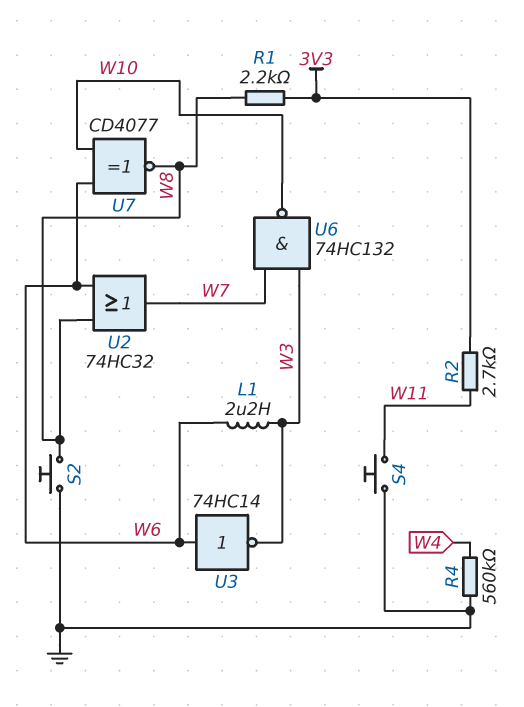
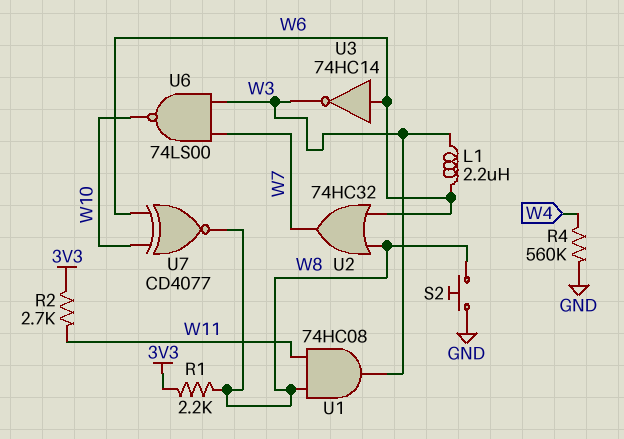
S4: button (GND, W11) -> none
U1: none -> AND 74HC08 (in W8, in W11, out W3)
U6: NAND 74HC132 (in W3, in W7, out W10) -> NAND 74LS00 (in W3, in W7, out W10)

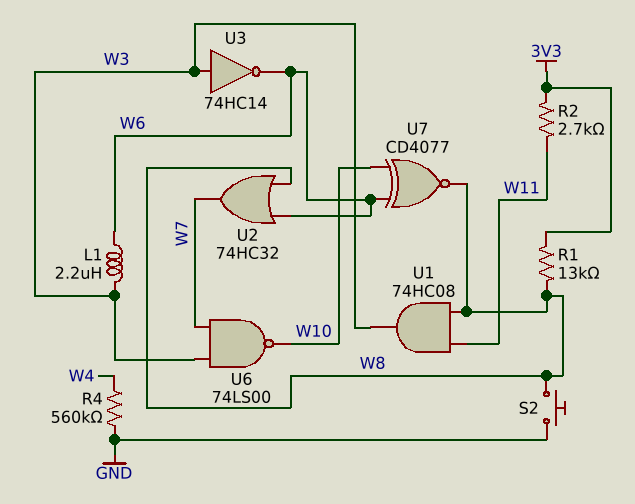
R1: 2.2k (3V3, W8) -> 13k (3V3, W8)
U3: NOT 74HC14 (in W6, out W3) -> NOT 74HC14 (in W3, out W6)

